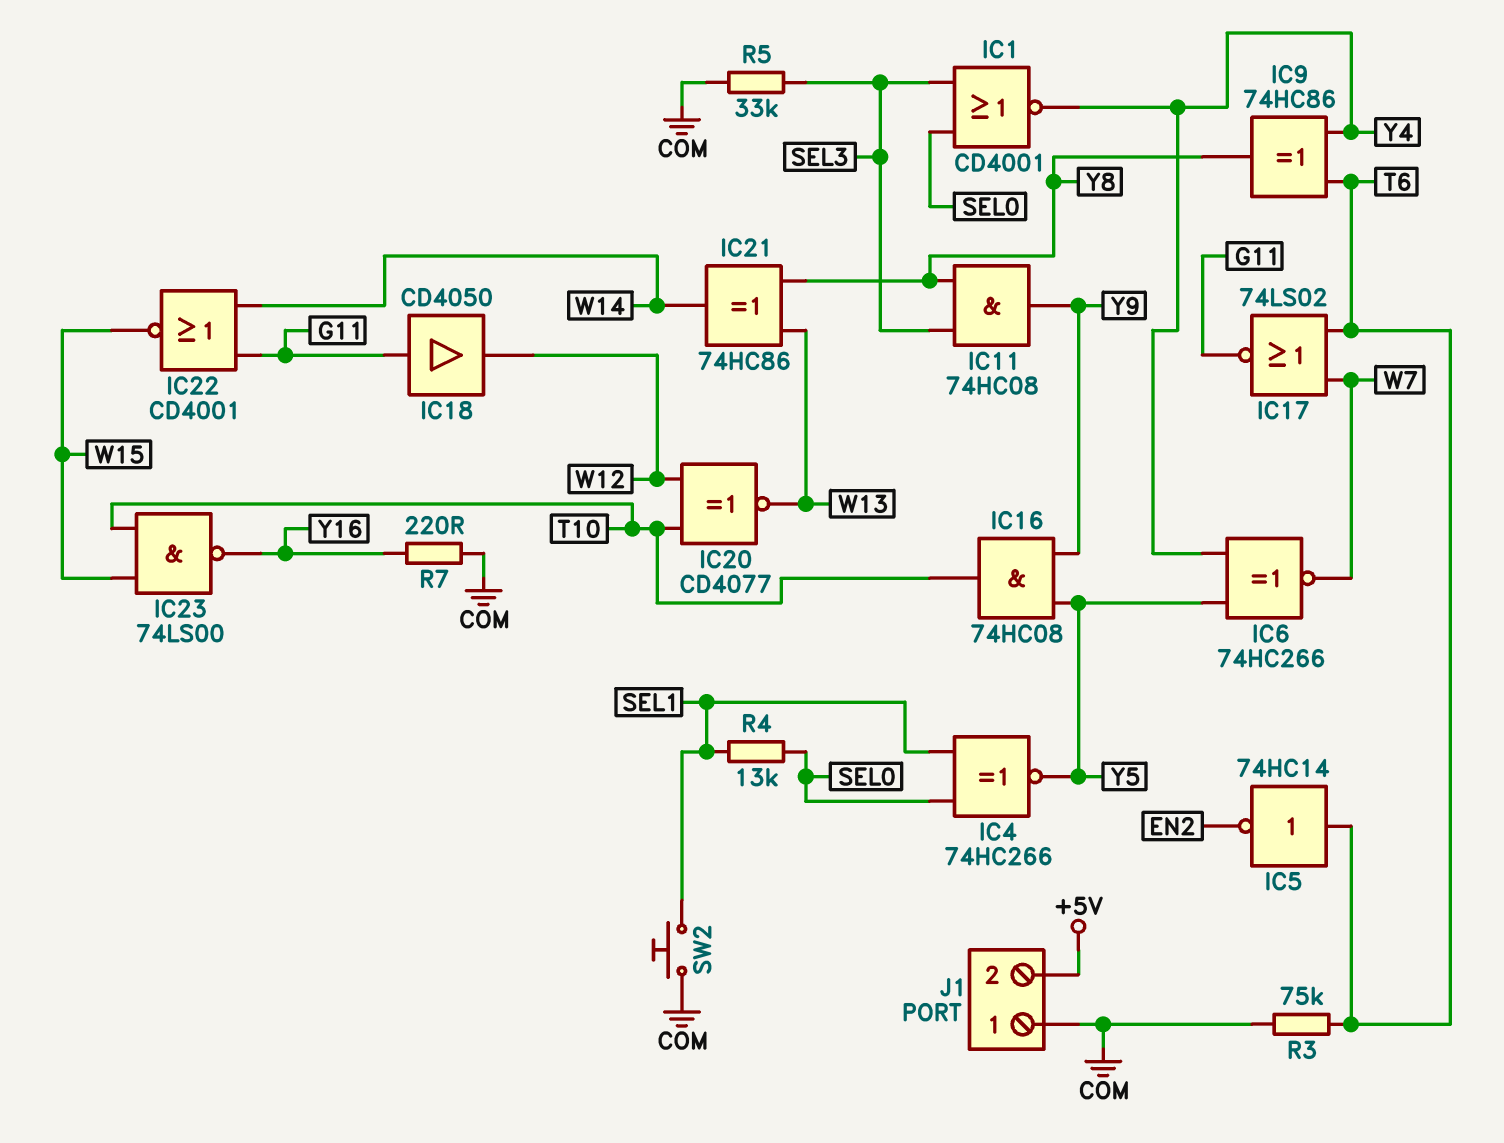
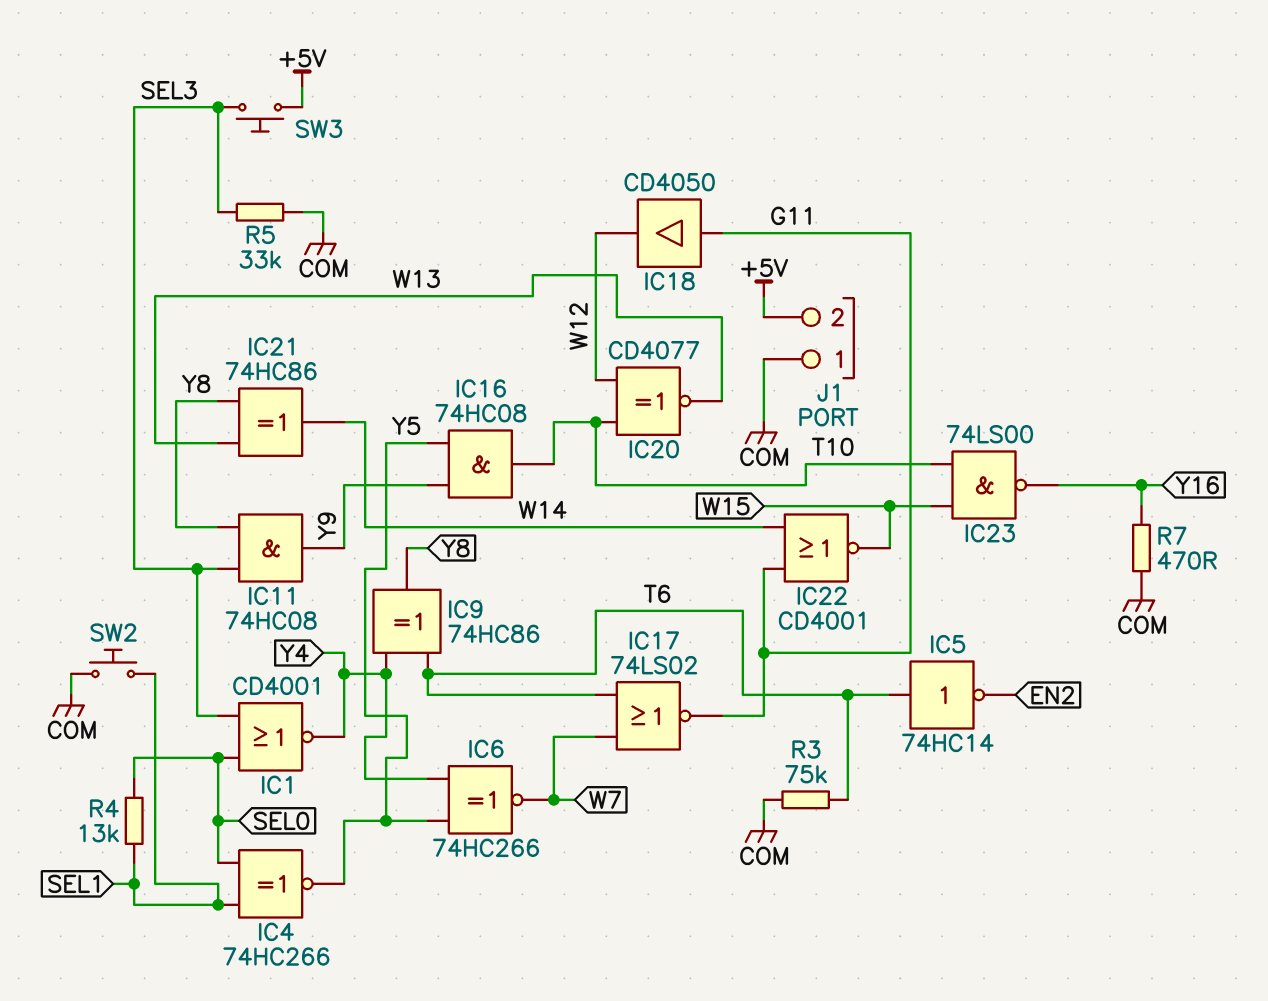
R7: 220 (COM, Y16) -> 470 (COM, Y16)
SW3: none -> button (+5V, SEL3)

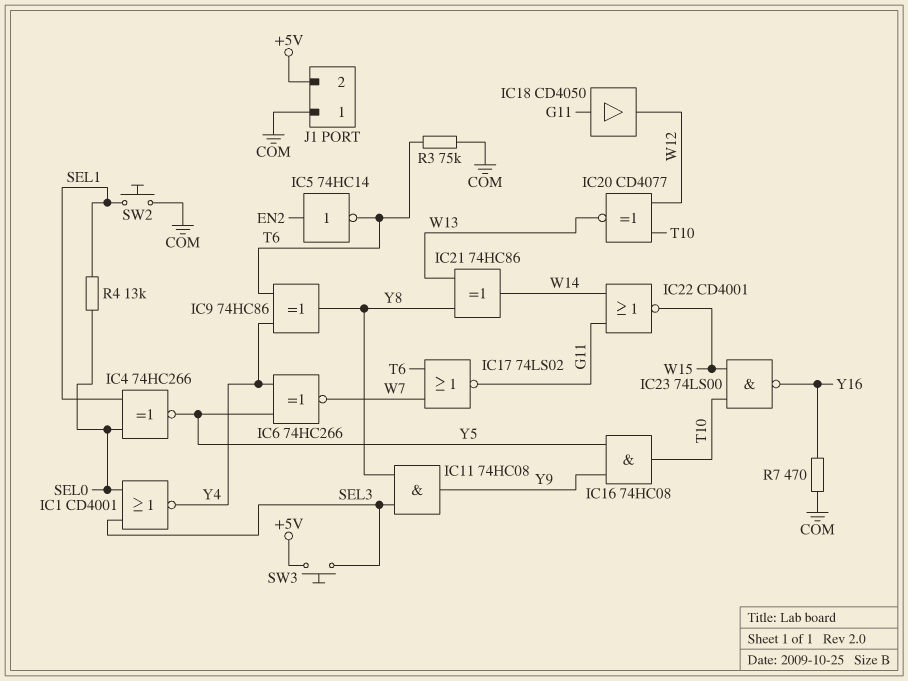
IC5: NOT 74HC14 (in T6, out EN2) -> NOT 74HC14 (in EN2, out T6)
R5: 33k (COM, SEL3) -> none

